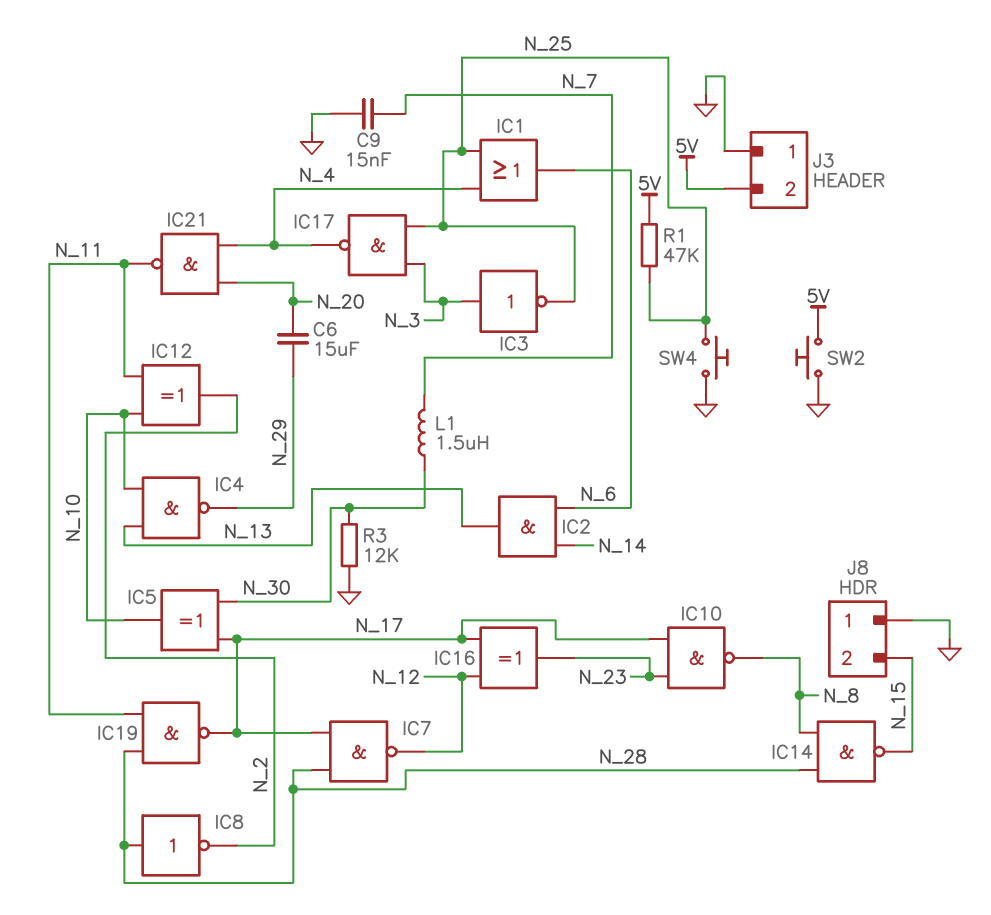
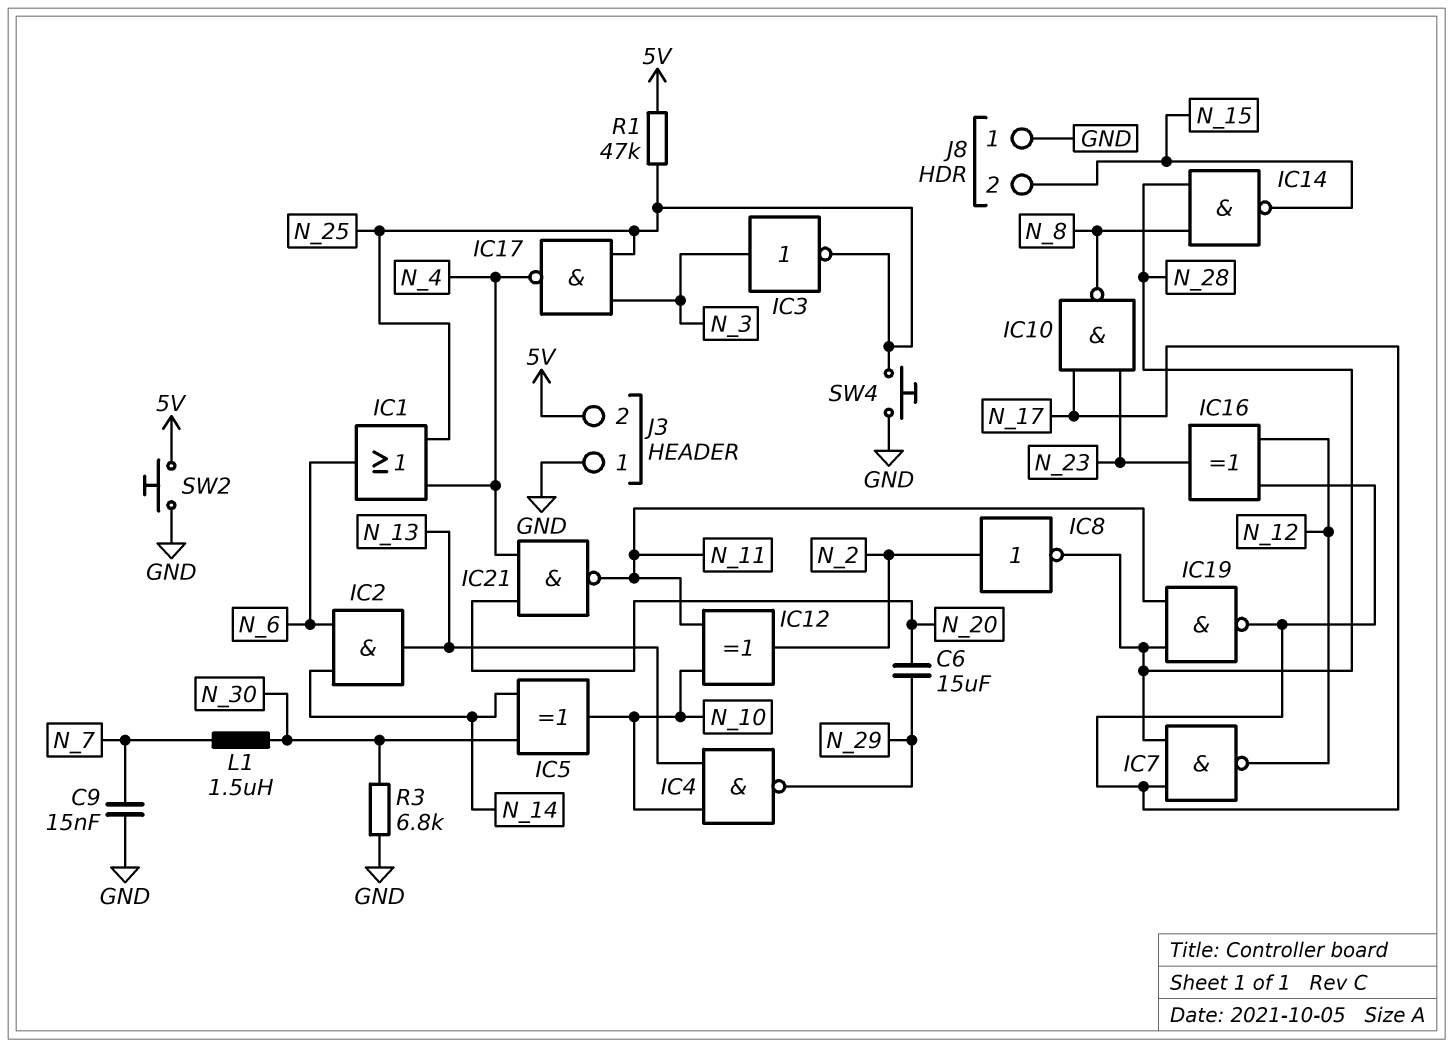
IC5: XOR (in N_17, in N_30, out N_10) -> XOR (in N_14, in N_30, out N_10)
IC8: NOT (in N_28, out N_2) -> NOT (in N_2, out N_28)
R3: 12k (GND, N_30) -> 6.8k (GND, N_30)

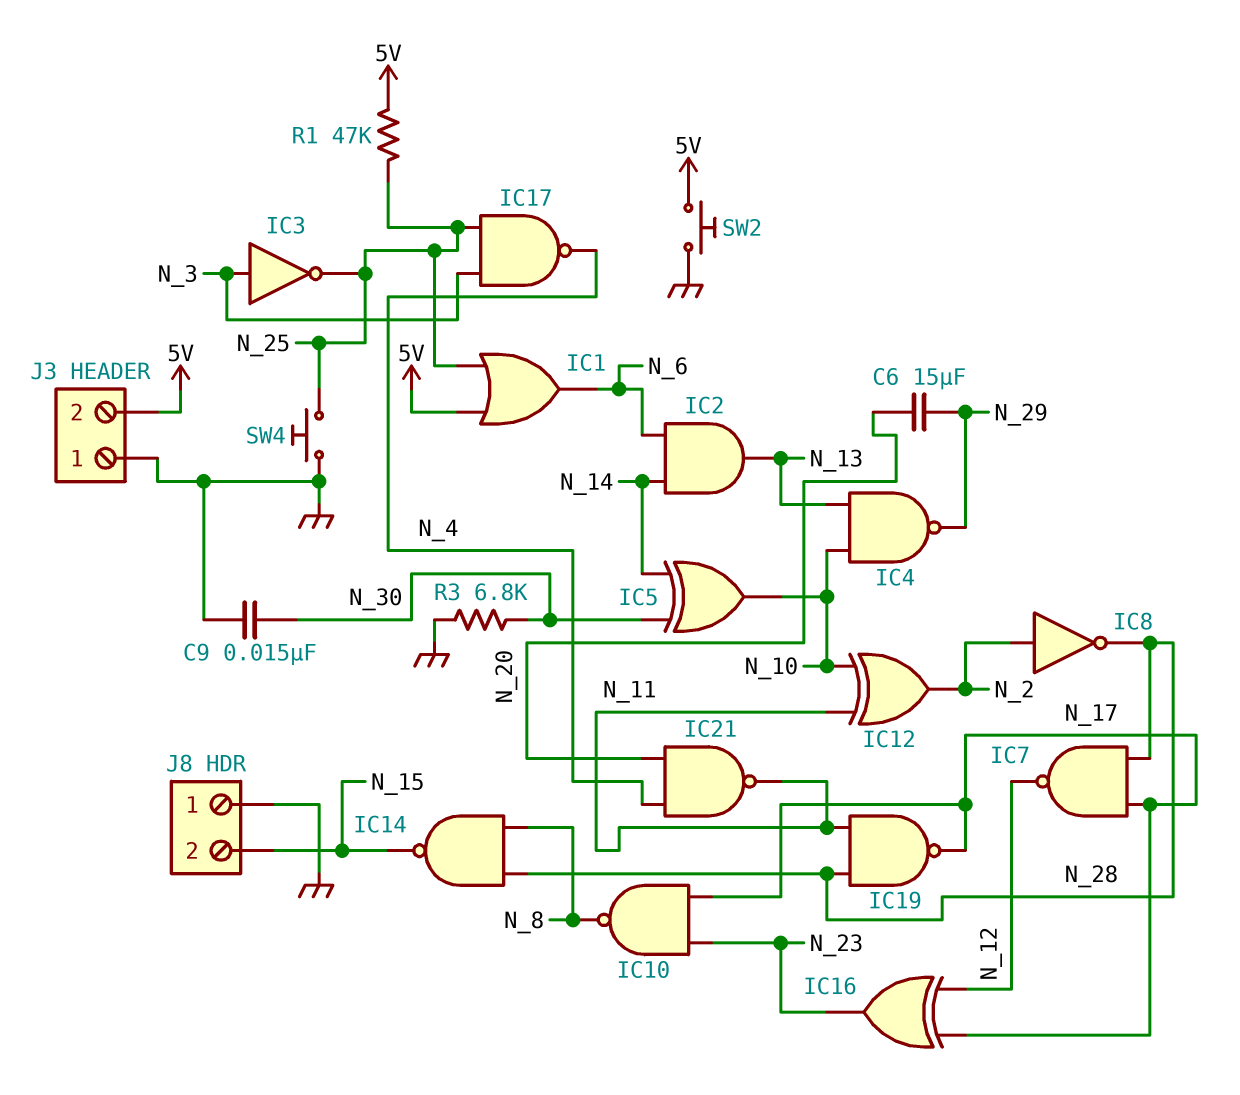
C9: 15nF (GND, N_7) -> 15nF (GND, N_30)
IC1: OR (in N_4, in N_25, out N_6) -> OR (in 5V, in N_25, out N_6)
L1: 1.5uH (N_7, N_30) -> none

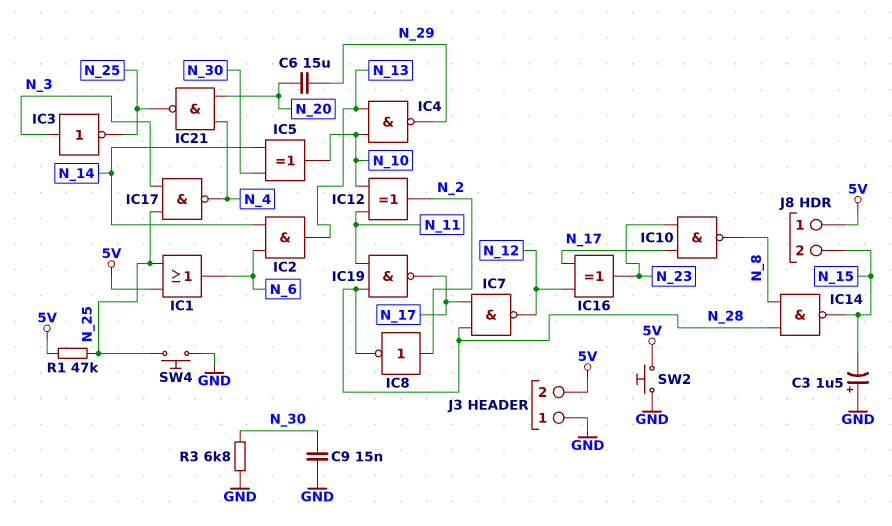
C3: none -> 1.5uF (plus GND, minus N_15)
IC21: NAND (in N_4, in N_20, out N_11) -> NAND (in N_4, in N_20, out N_25)
J8 pin 1: GND -> 5V

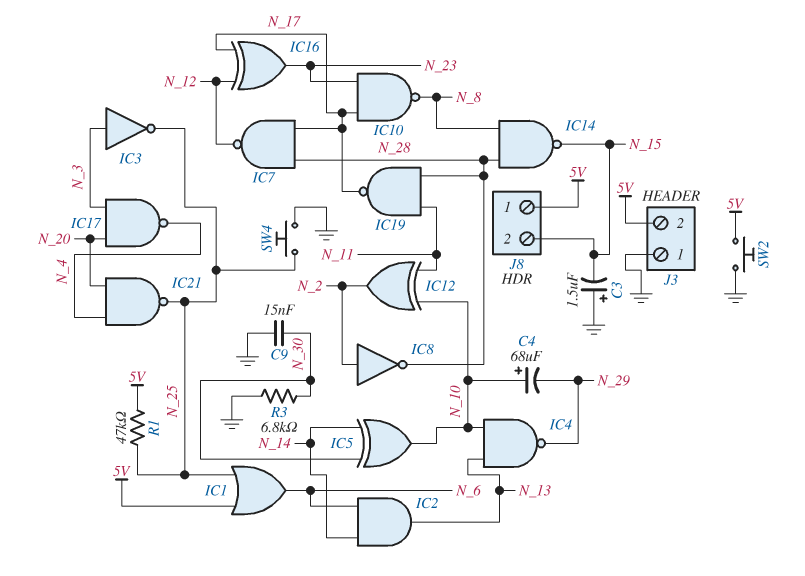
C4: none -> 68uF (plus N_10, minus N_29)
C6: 15uF (N_20, N_29) -> none
IC17: NAND (in N_3, in N_25, out N_4) -> NAND (in N_3, in N_20, out N_4)

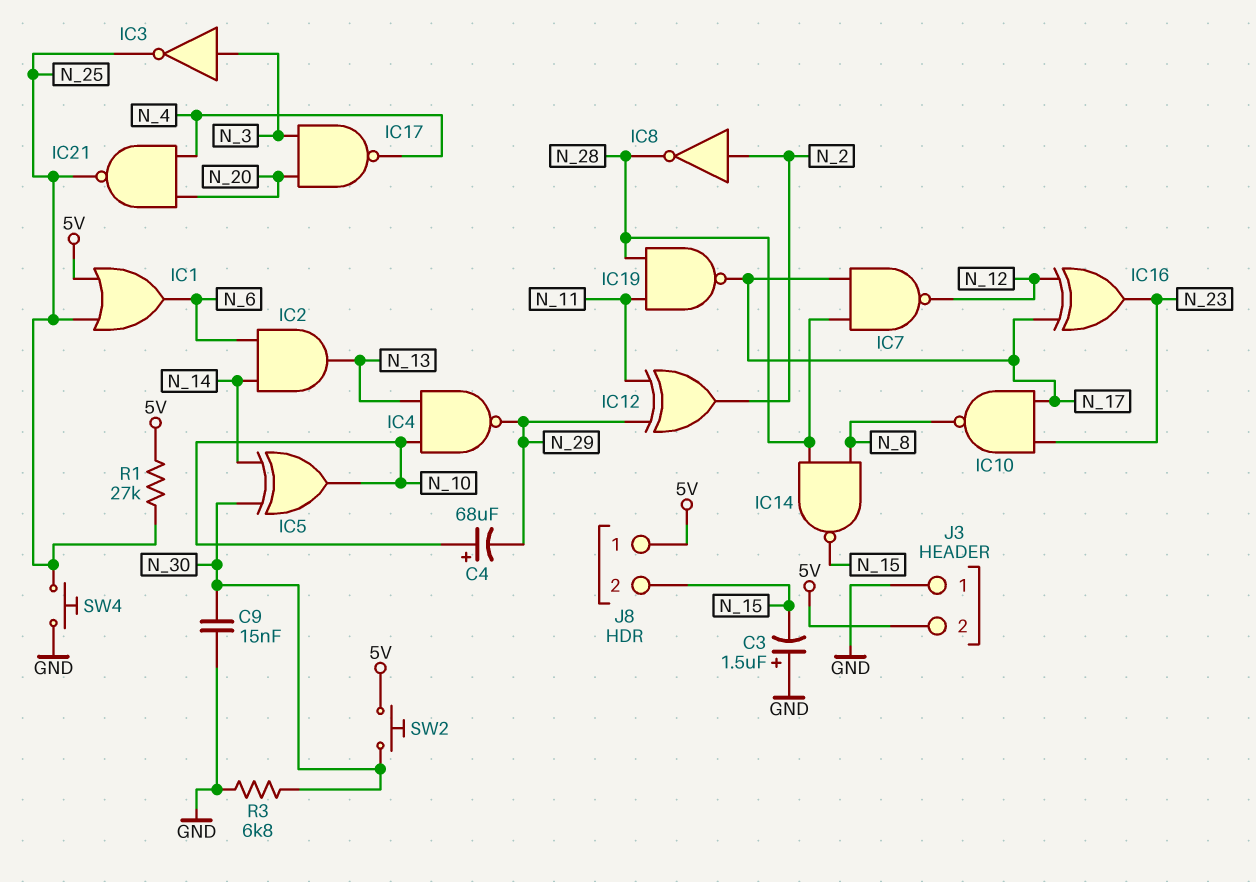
IC12: XOR (in N_10, in N_11, out N_2) -> XOR (in N_11, in N_29, out N_2)
R1: 47k (5V, N_25) -> 27k (5V, N_25)
SW2: button (5V, GND) -> button (5V, N_30)

